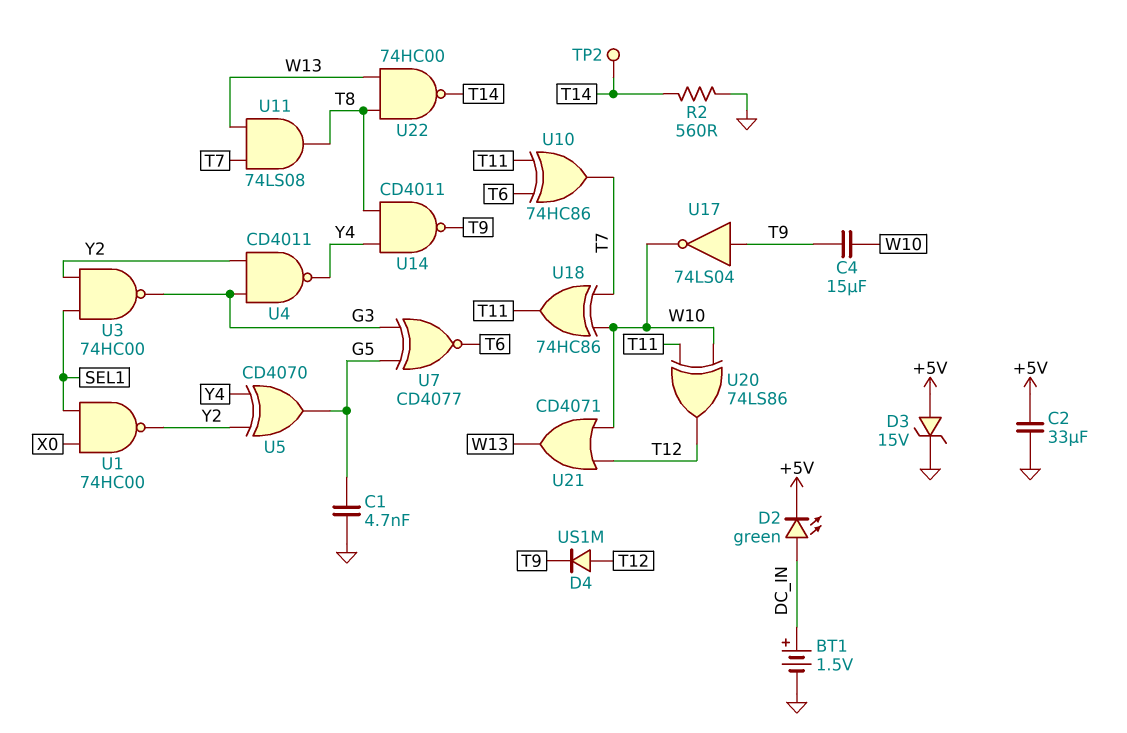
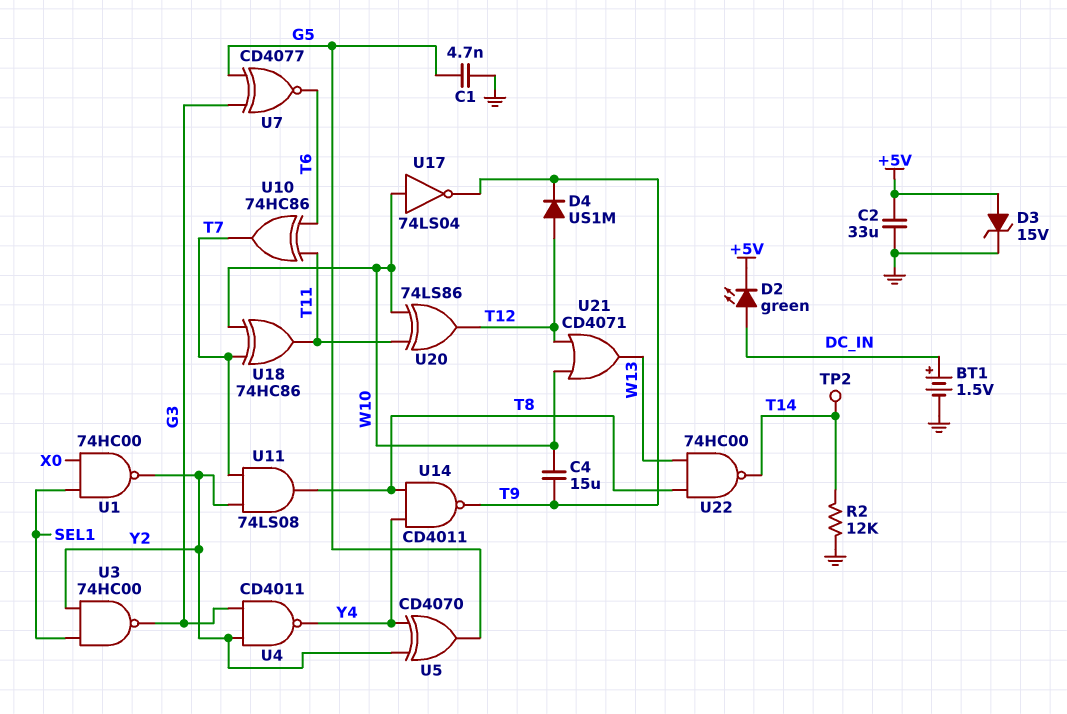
R2: 560 (GND, T14) -> 12k (GND, T14)
U11: AND 74LS08 (in T7, in W13, out T8) -> AND 74LS08 (in T7, in Y2, out T8)
U17: NOT 74LS04 (in T9, out W10) -> NOT 74LS04 (in W10, out T9)

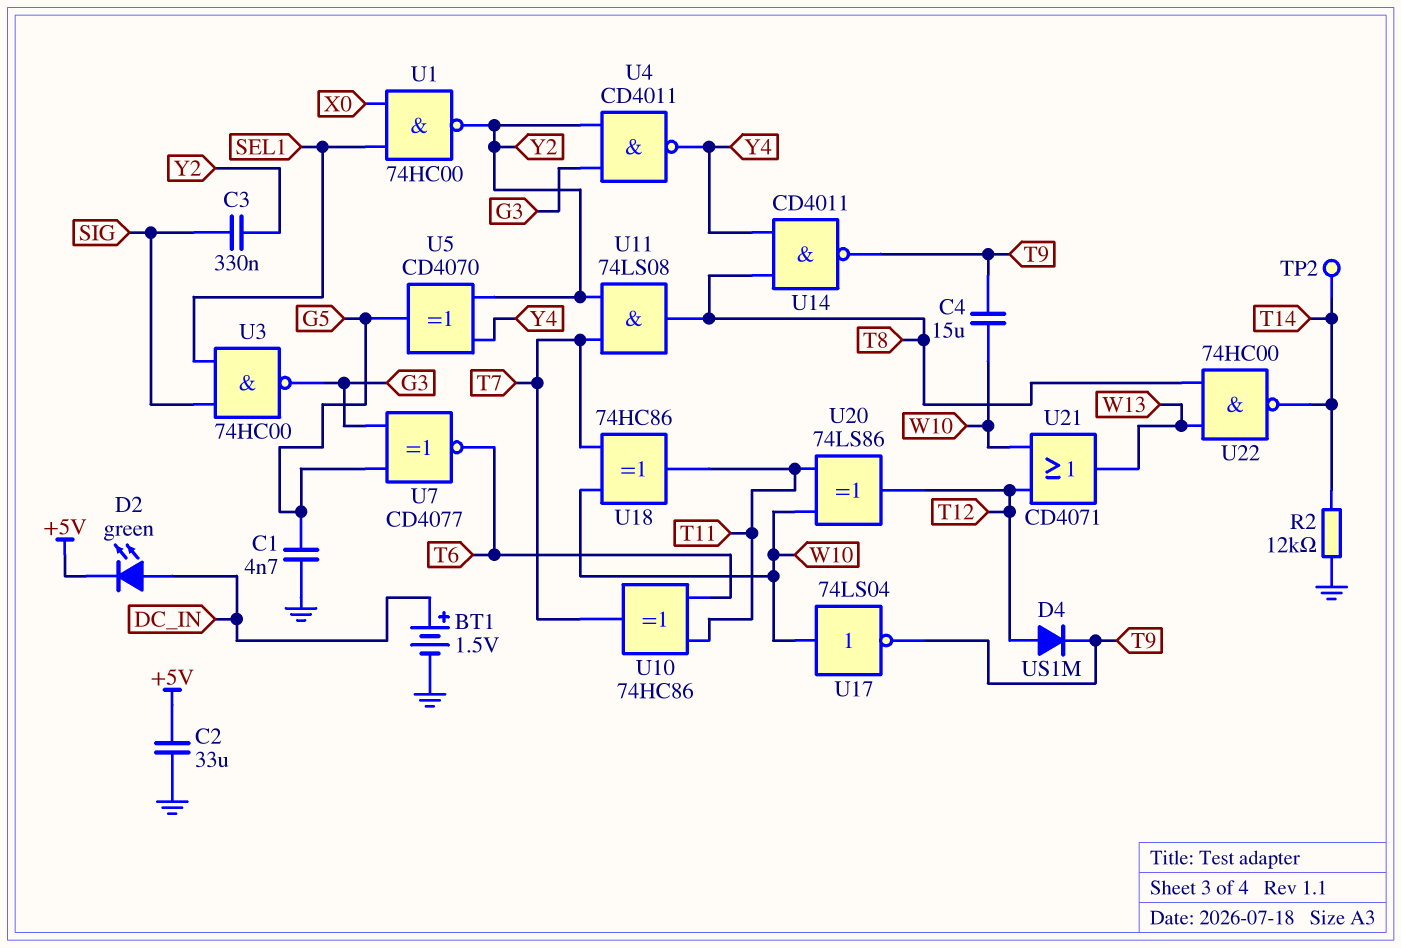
C3: none -> 330nF (SIG, Y2)
D3: zener 15V (A +5V, K GND) -> none
U3: NAND 74HC00 (in SEL1, in Y2, out G3) -> NAND 74HC00 (in SEL1, in SIG, out G3)

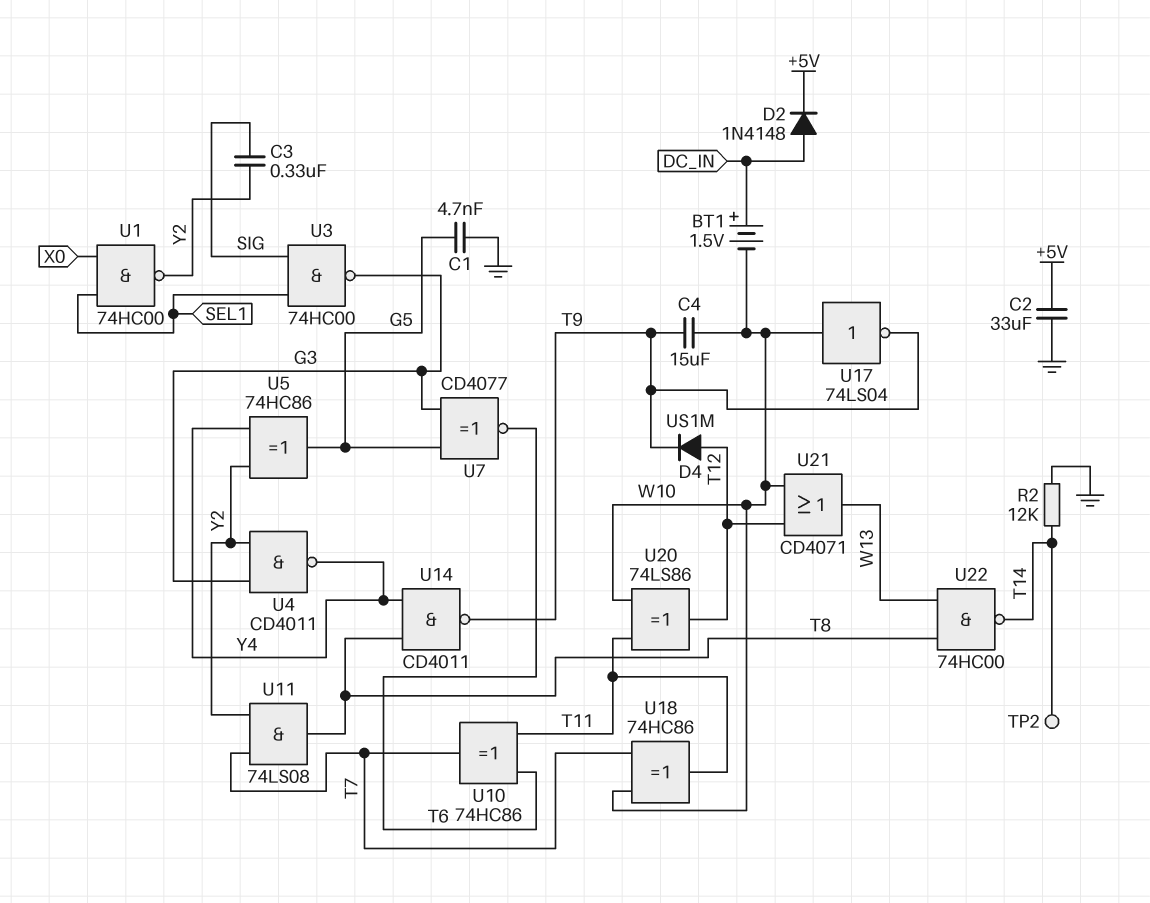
BT1: 1.5V (plus DC_IN, minus GND) -> 1.5V (plus DC_IN, minus W10)
D2: LED green (A DC_IN, K +5V) -> diode 1N4148 (A DC_IN, K +5V)
U5: XOR CD4070 (in Y2, in Y4, out G5) -> XOR 74HC86 (in Y2, in Y4, out G5)

